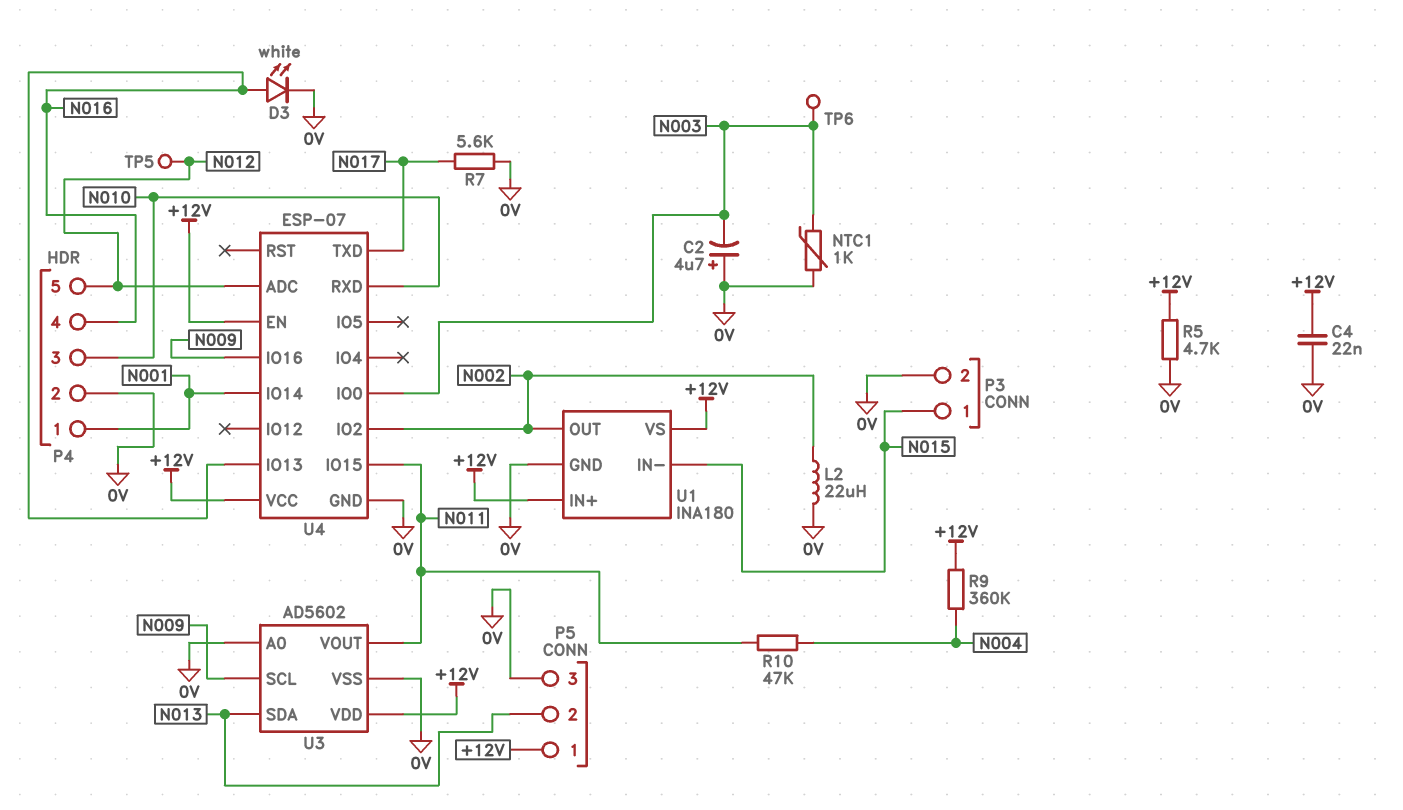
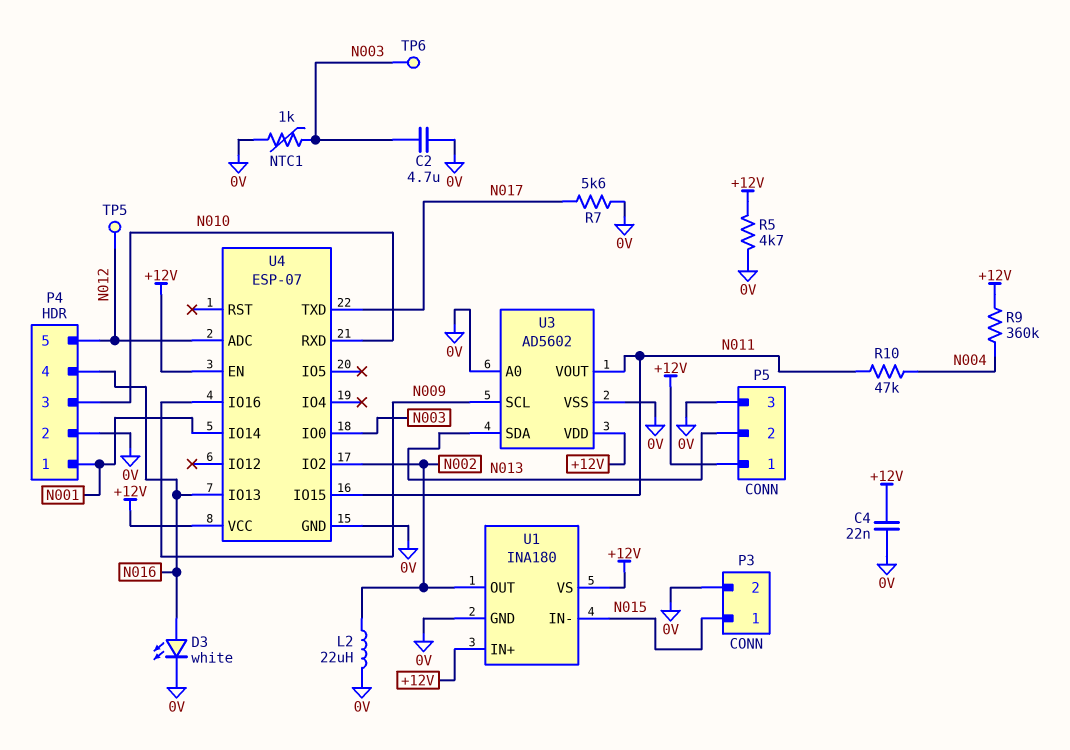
C2: 4.7uF (plus 0V, minus N003) -> 4.7uF (0V, N003)

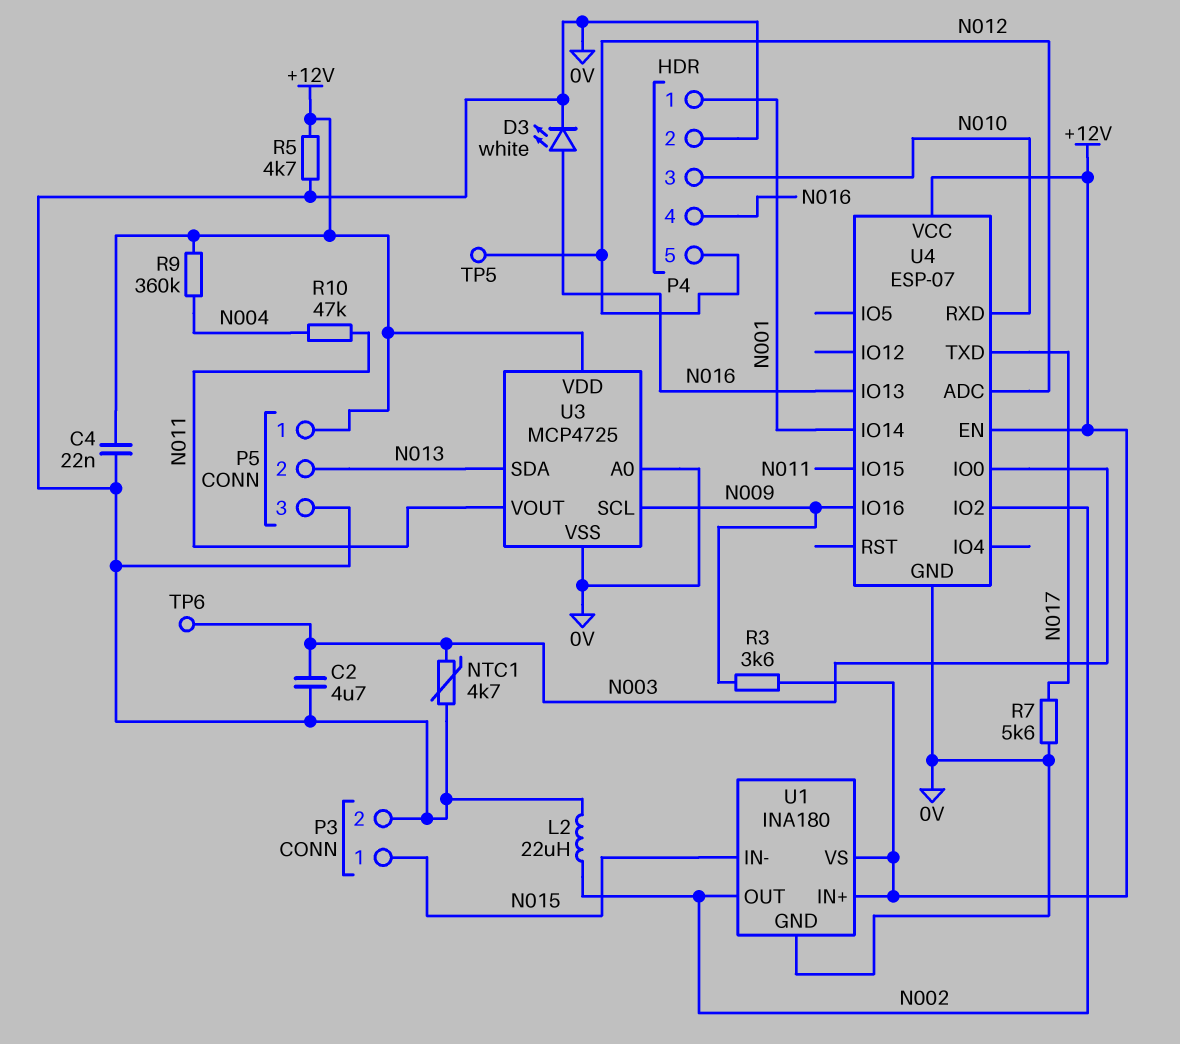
NTC1: 1k (0V, N003) -> 4.7k (0V, N003)
R3: none -> 3.6k (+12V, N009)
U3: AD5602 -> MCP4725

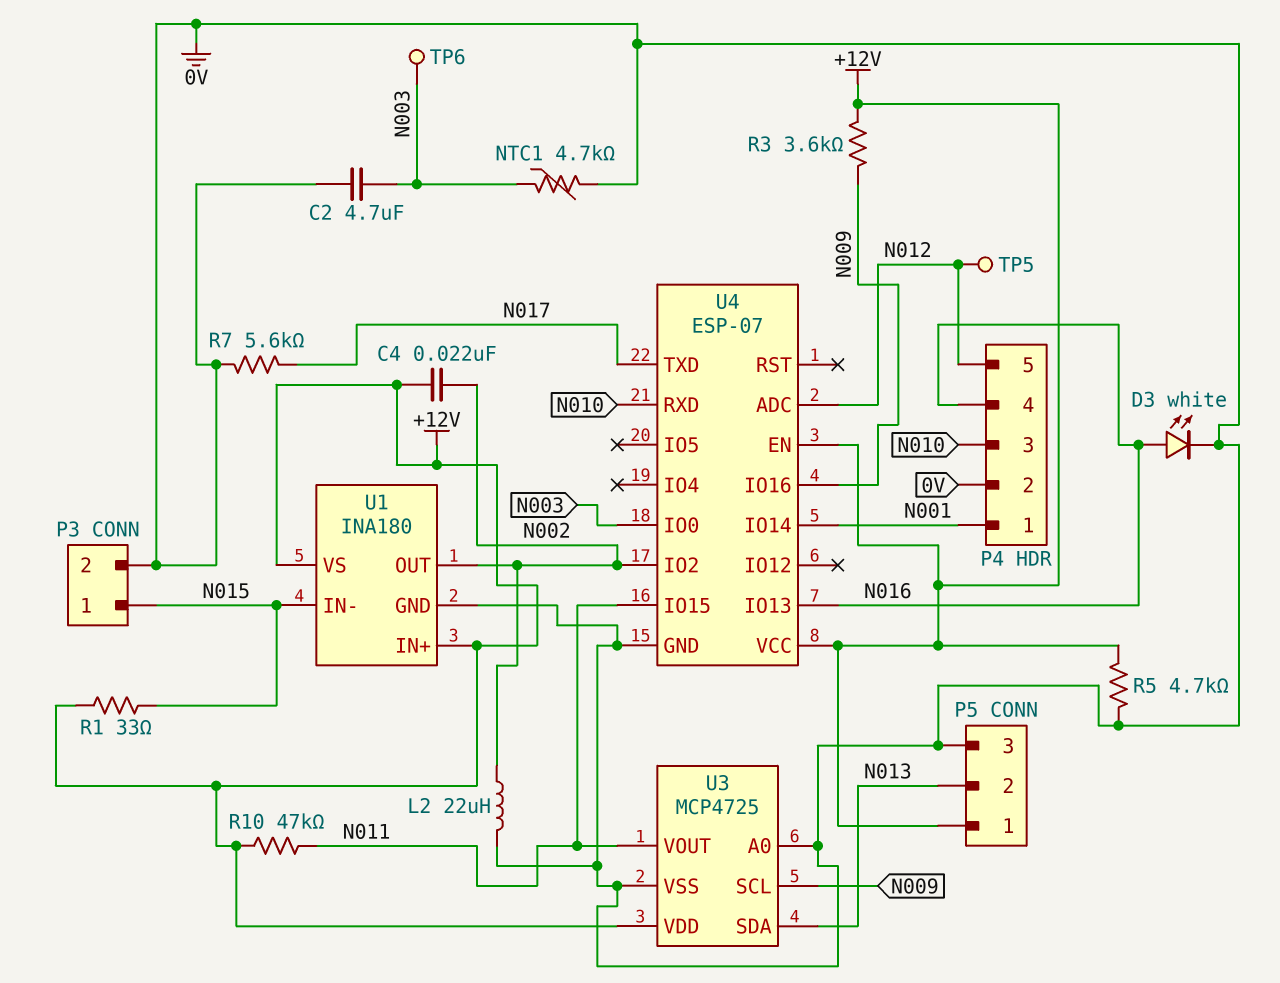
C4: 22nF (+12V, 0V) -> 22nF (+12V, N002)
R1: none -> 33 (+12V, N015)
R9: 360k (+12V, N004) -> none
R10: 47k (N004, N011) -> 47k (+12V, N011)

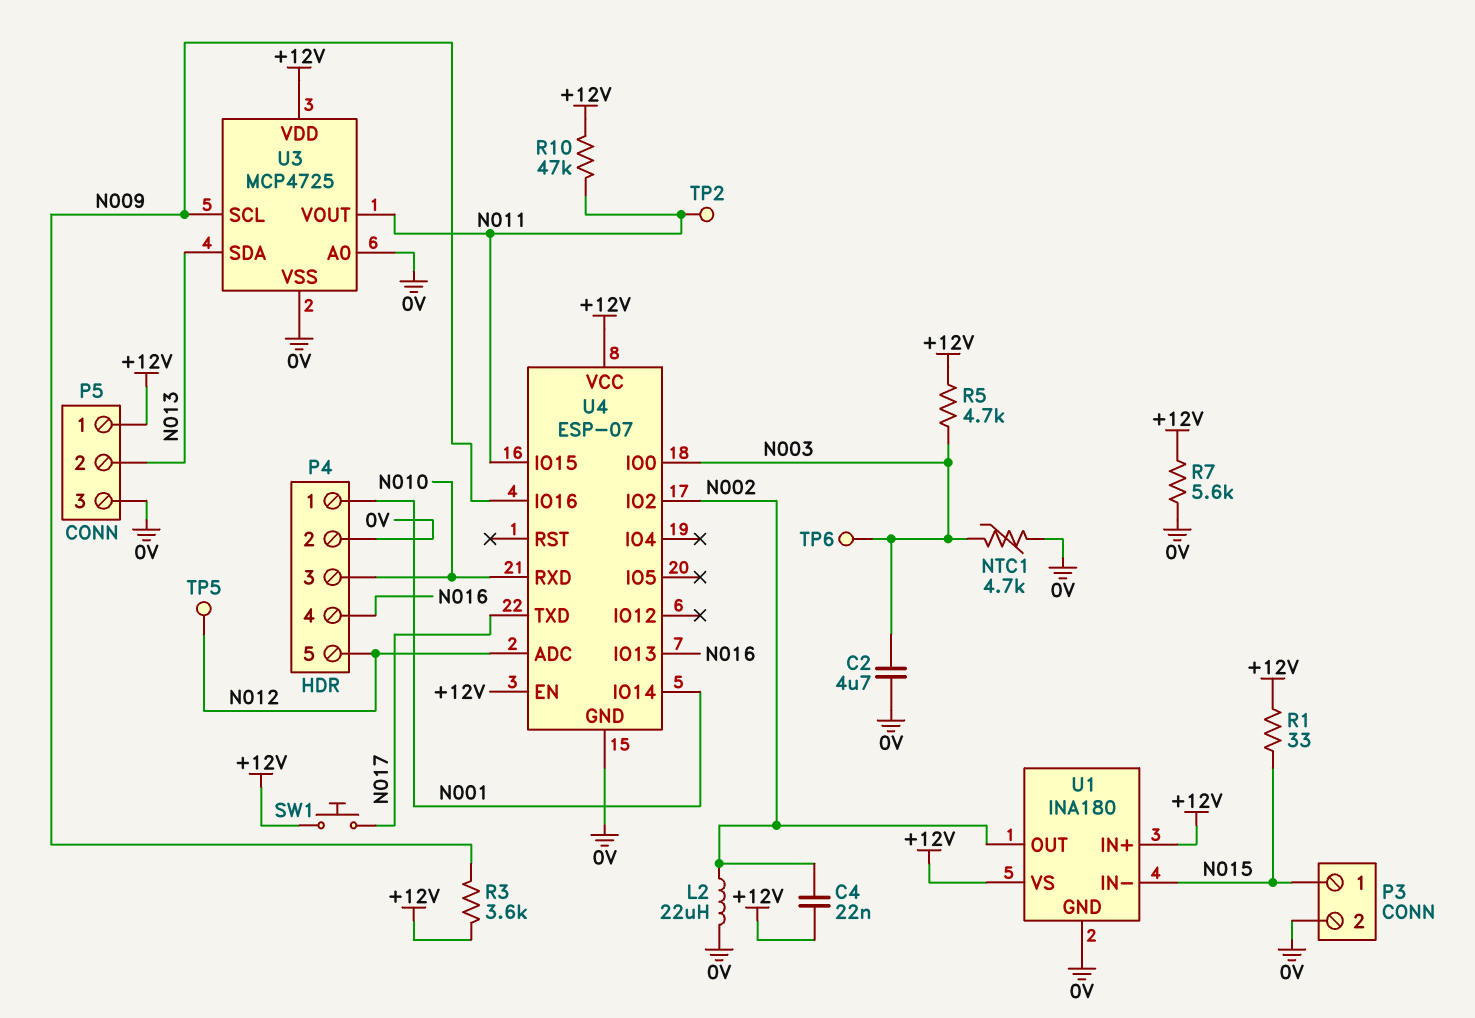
D3: LED white (A N016, K 0V) -> none
R5: 4.7k (+12V, 0V) -> 4.7k (+12V, N003)
R7: 5.6k (0V, N017) -> 5.6k (+12V, 0V)
SW1: none -> button (+12V, N017)
TP2: none -> test point (N011)

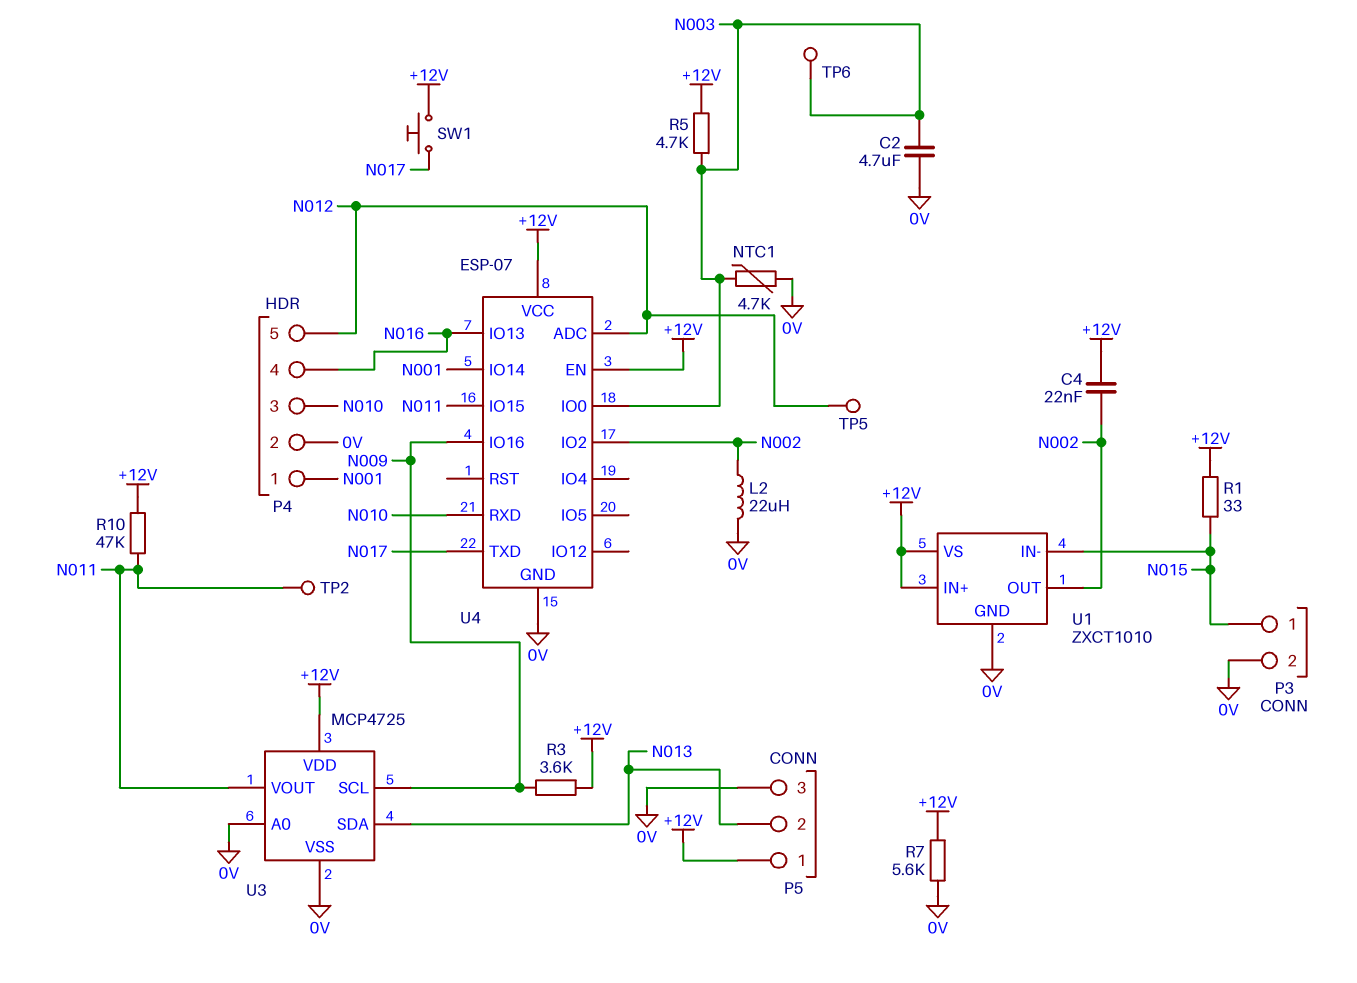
U1: INA180 -> ZXCT1010

